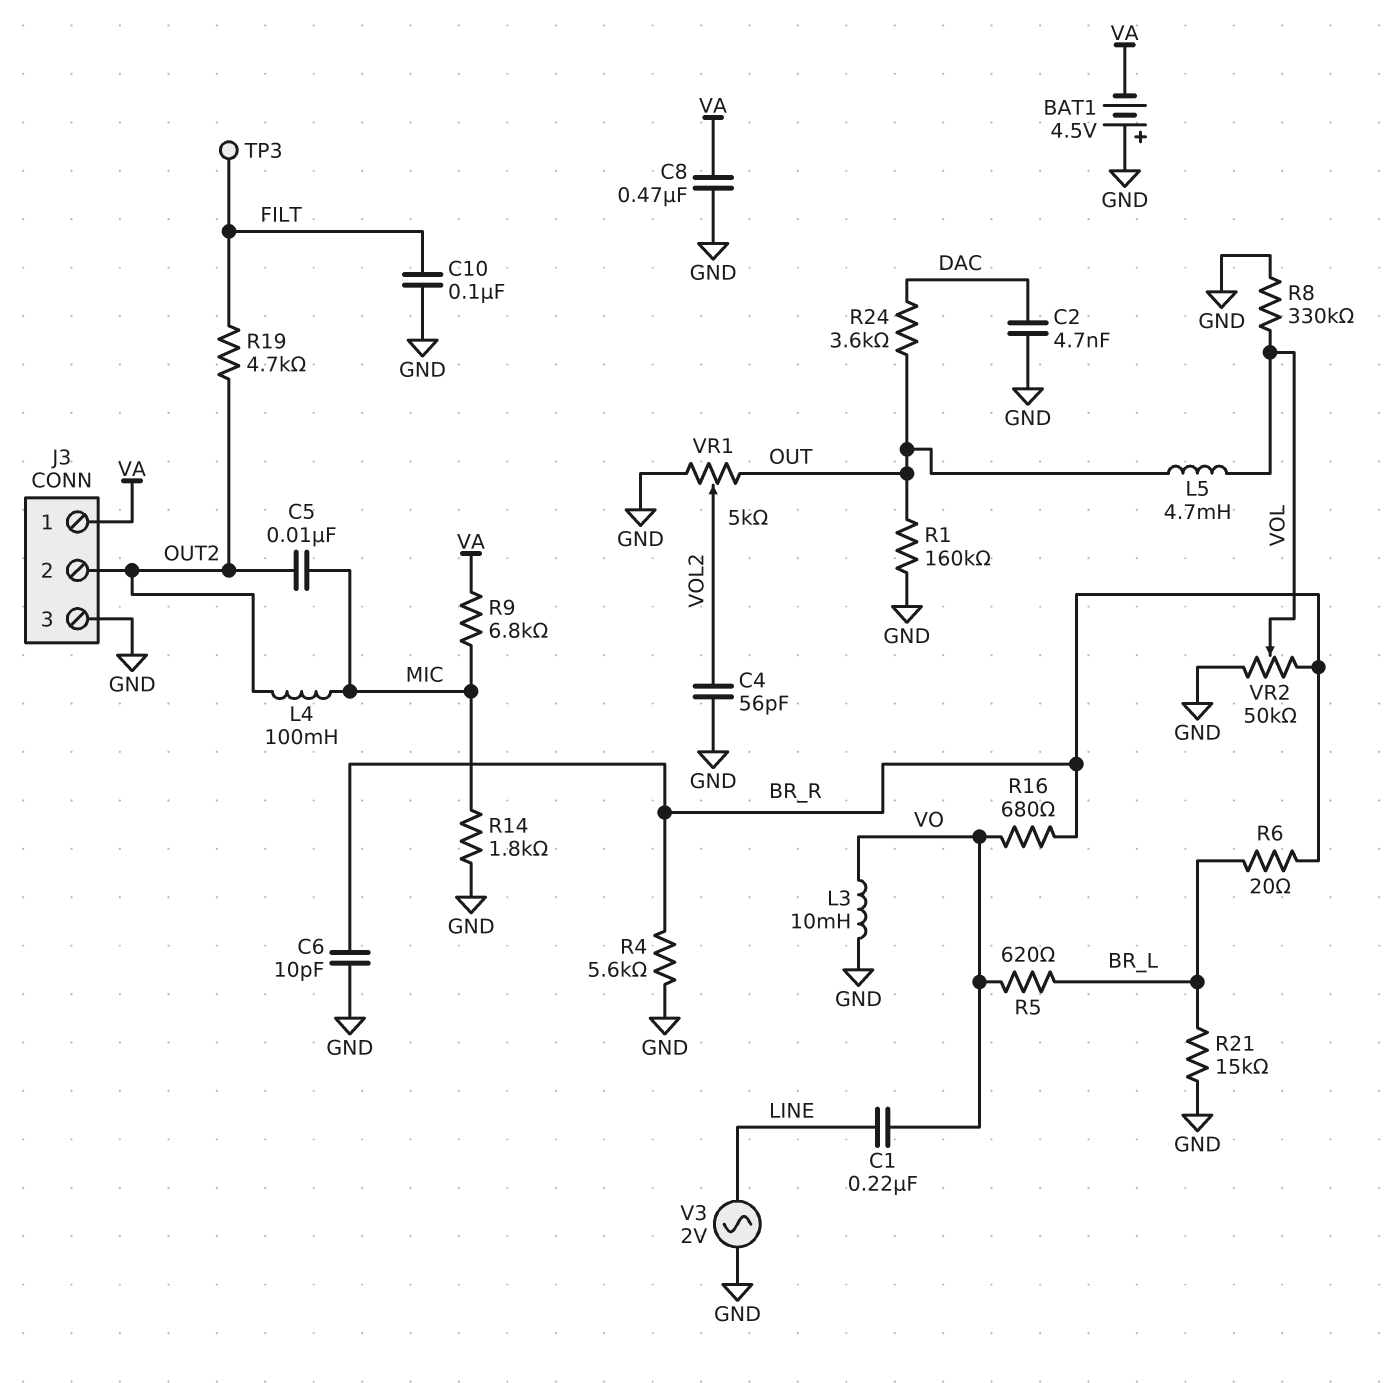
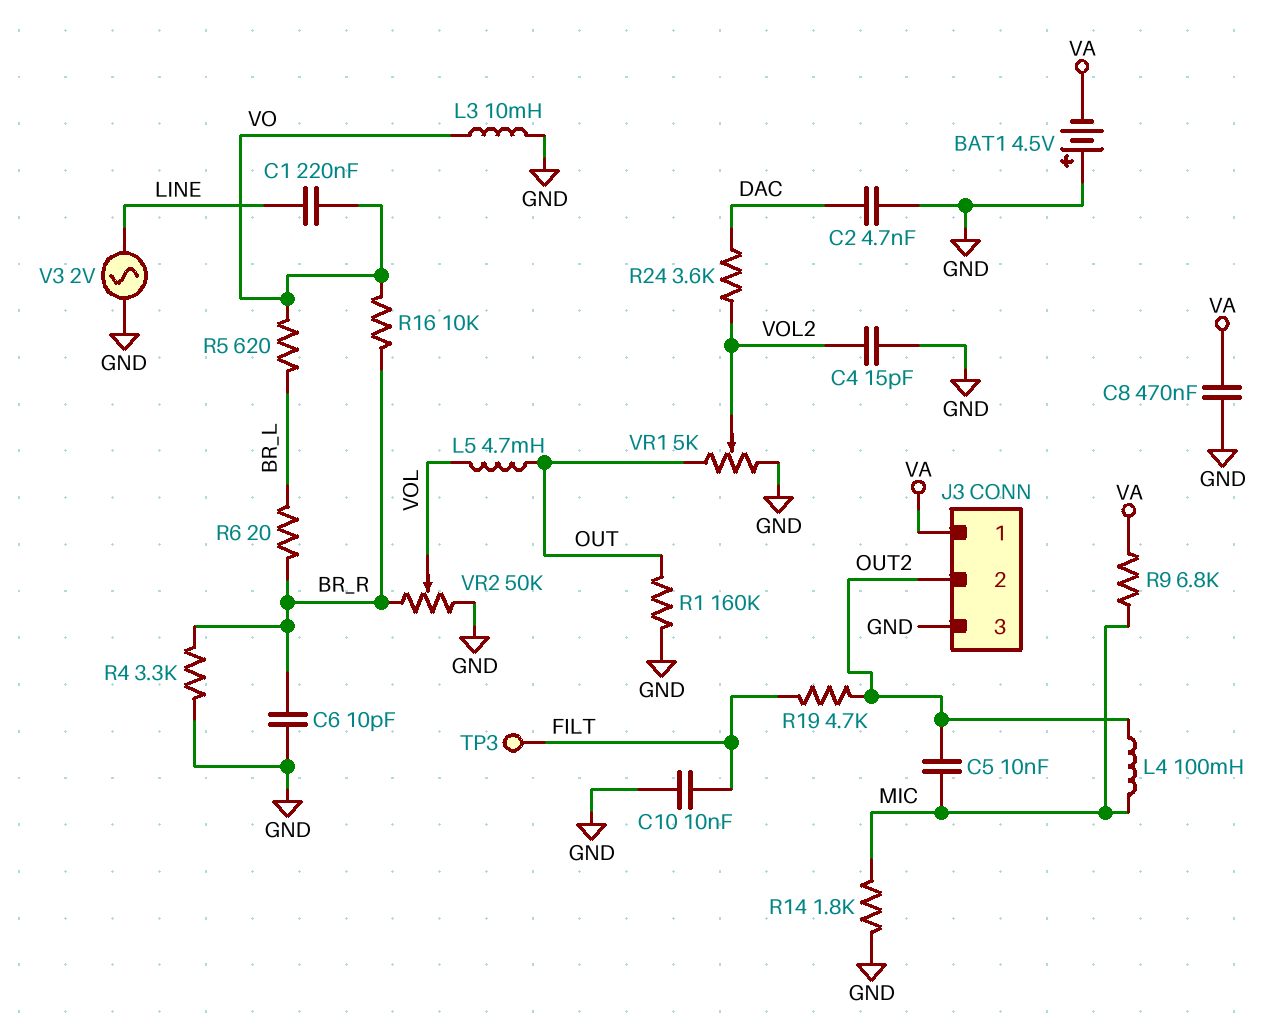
C4: 56pF (GND, VOL2) -> 15pF (GND, VOL2)
C10: 100nF (FILT, GND) -> 10nF (FILT, GND)
R4: 5.6k (BR_R, GND) -> 3.3k (BR_R, GND)
R8: 330k (GND, VOL) -> none
R16: 680 (BR_R, VO) -> 10k (BR_R, VO)
R21: 15k (BR_L, GND) -> none
R24: 3.6k (DAC, OUT) -> 3.6k (DAC, VOL2)

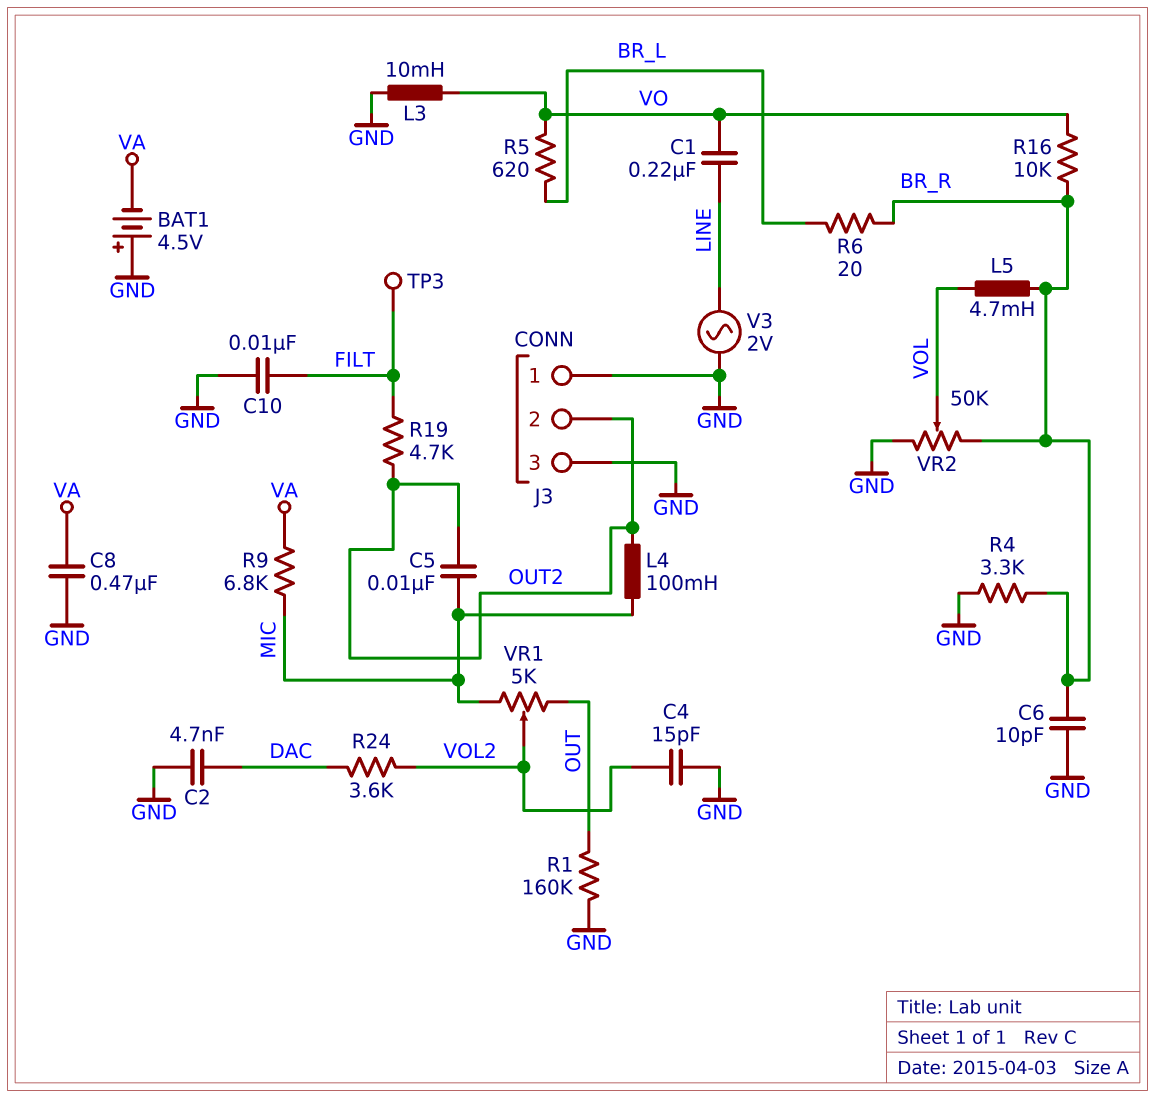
J3 pin 1: VA -> GND
L5: 4.7mH (OUT, VOL) -> 4.7mH (BR_R, VOL)
R14: 1.8k (GND, MIC) -> none
VR1: 5k (GND, OUT, wiper VOL2) -> 5k (MIC, OUT, wiper VOL2)

